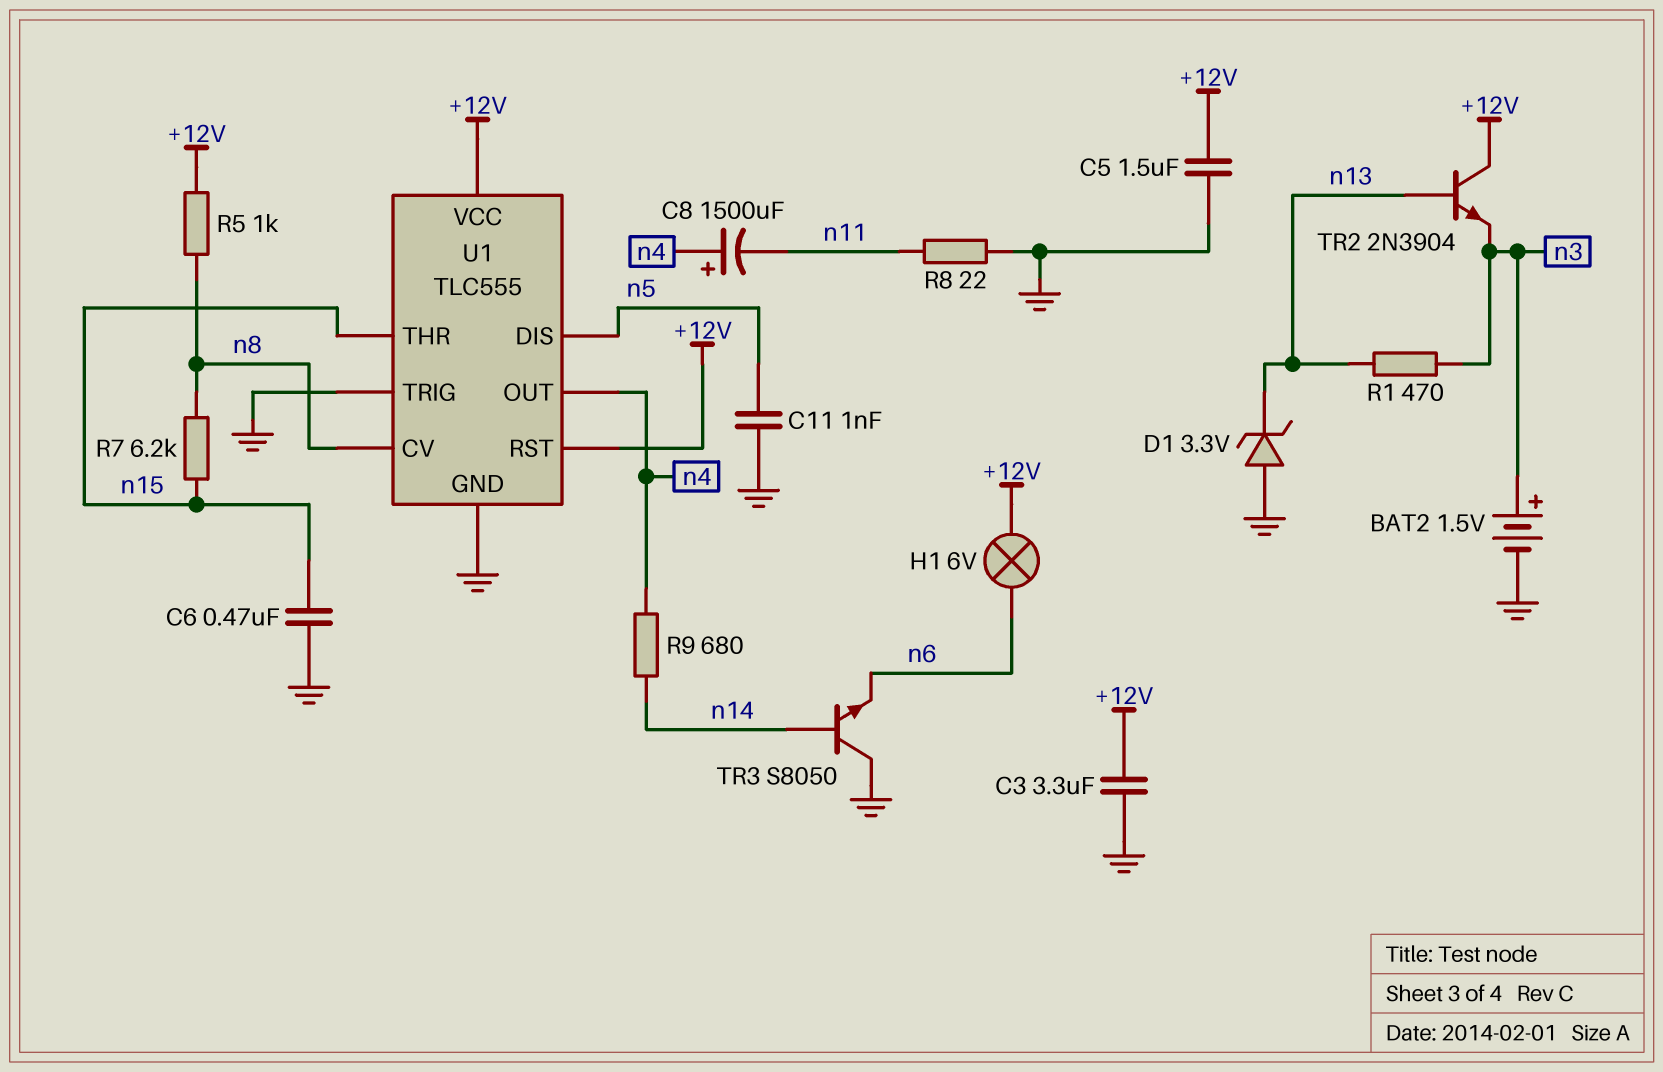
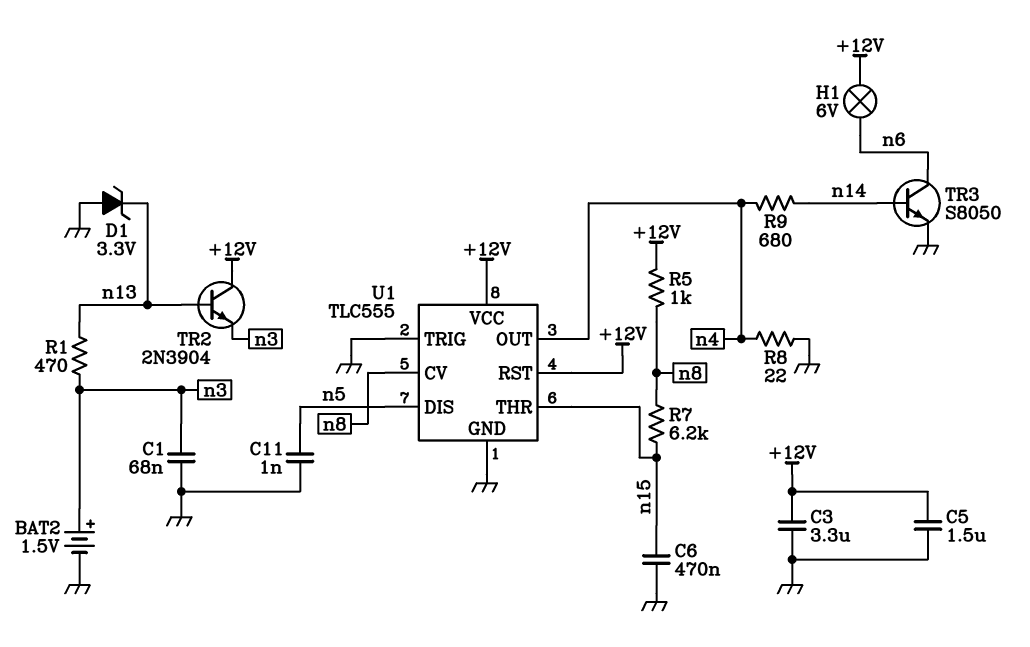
C1: none -> 68nF (GND, n3)
C8: 1500uF (plus n4, minus n11) -> none
R8: 22 (GND, n11) -> 22 (GND, n4)
TR3: NPN S8050 (B n14, C GND, E n6) -> NPN S8050 (B n14, C n6, E GND)

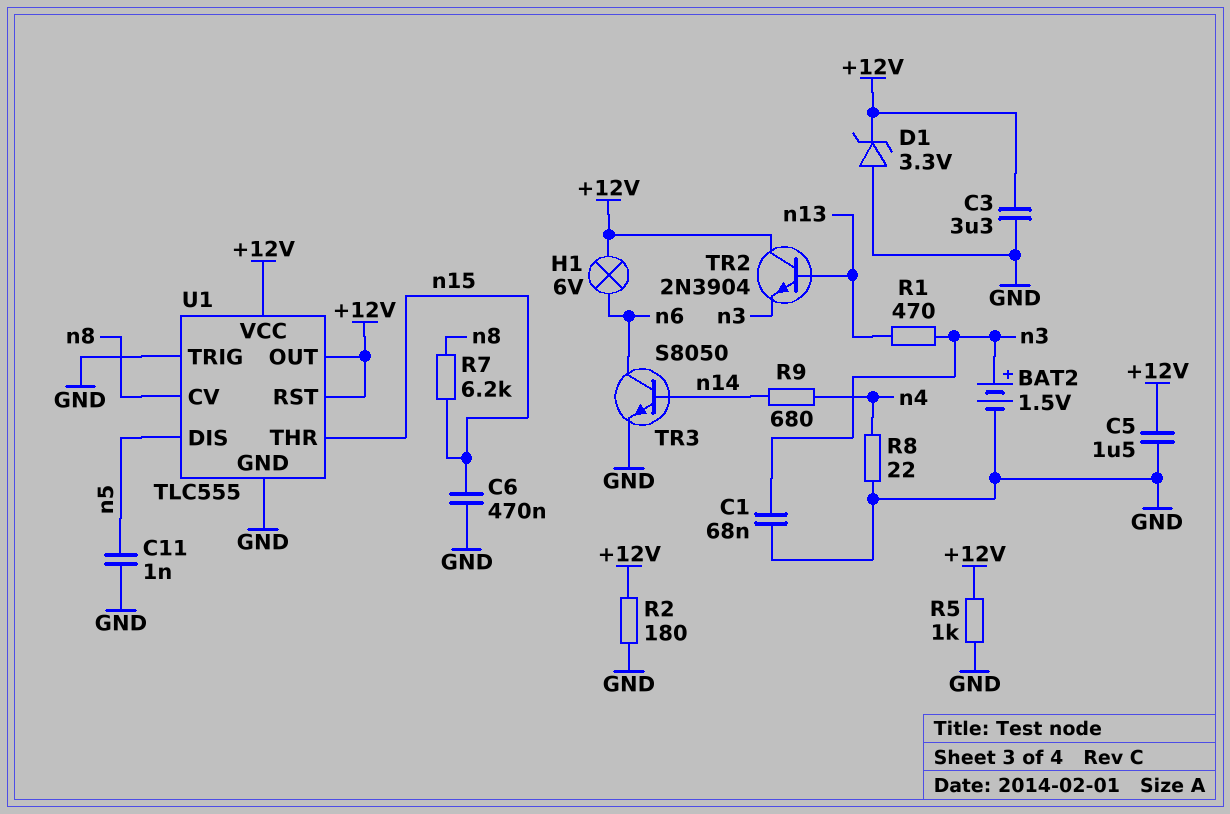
D1: zener 3.3V (A GND, K n13) -> zener 3.3V (A GND, K +12V)
R2: none -> 180 (+12V, GND)
R5: 1k (+12V, n8) -> 1k (+12V, GND)
U1 pin OUT: n4 -> +12V

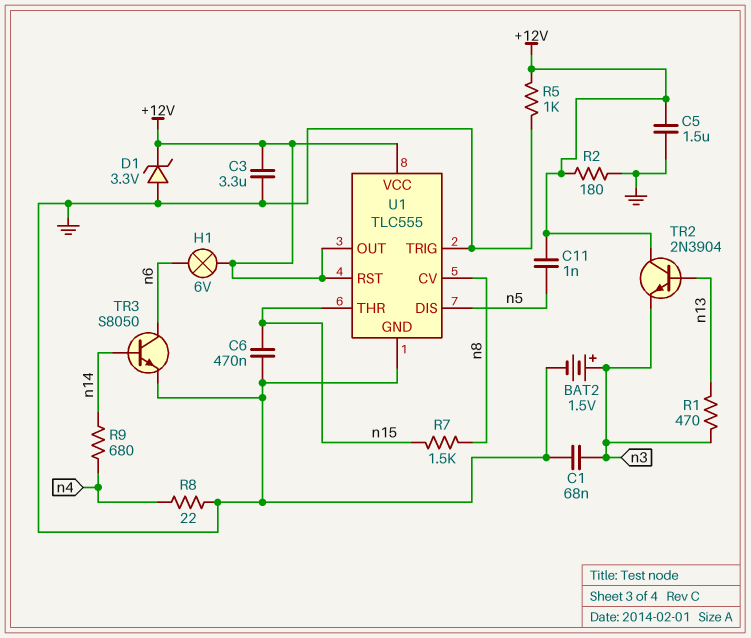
C11: 1nF (GND, n5) -> 1nF (+12V, n5)
R7: 6.2k (n8, n15) -> 1.5k (n8, n15)

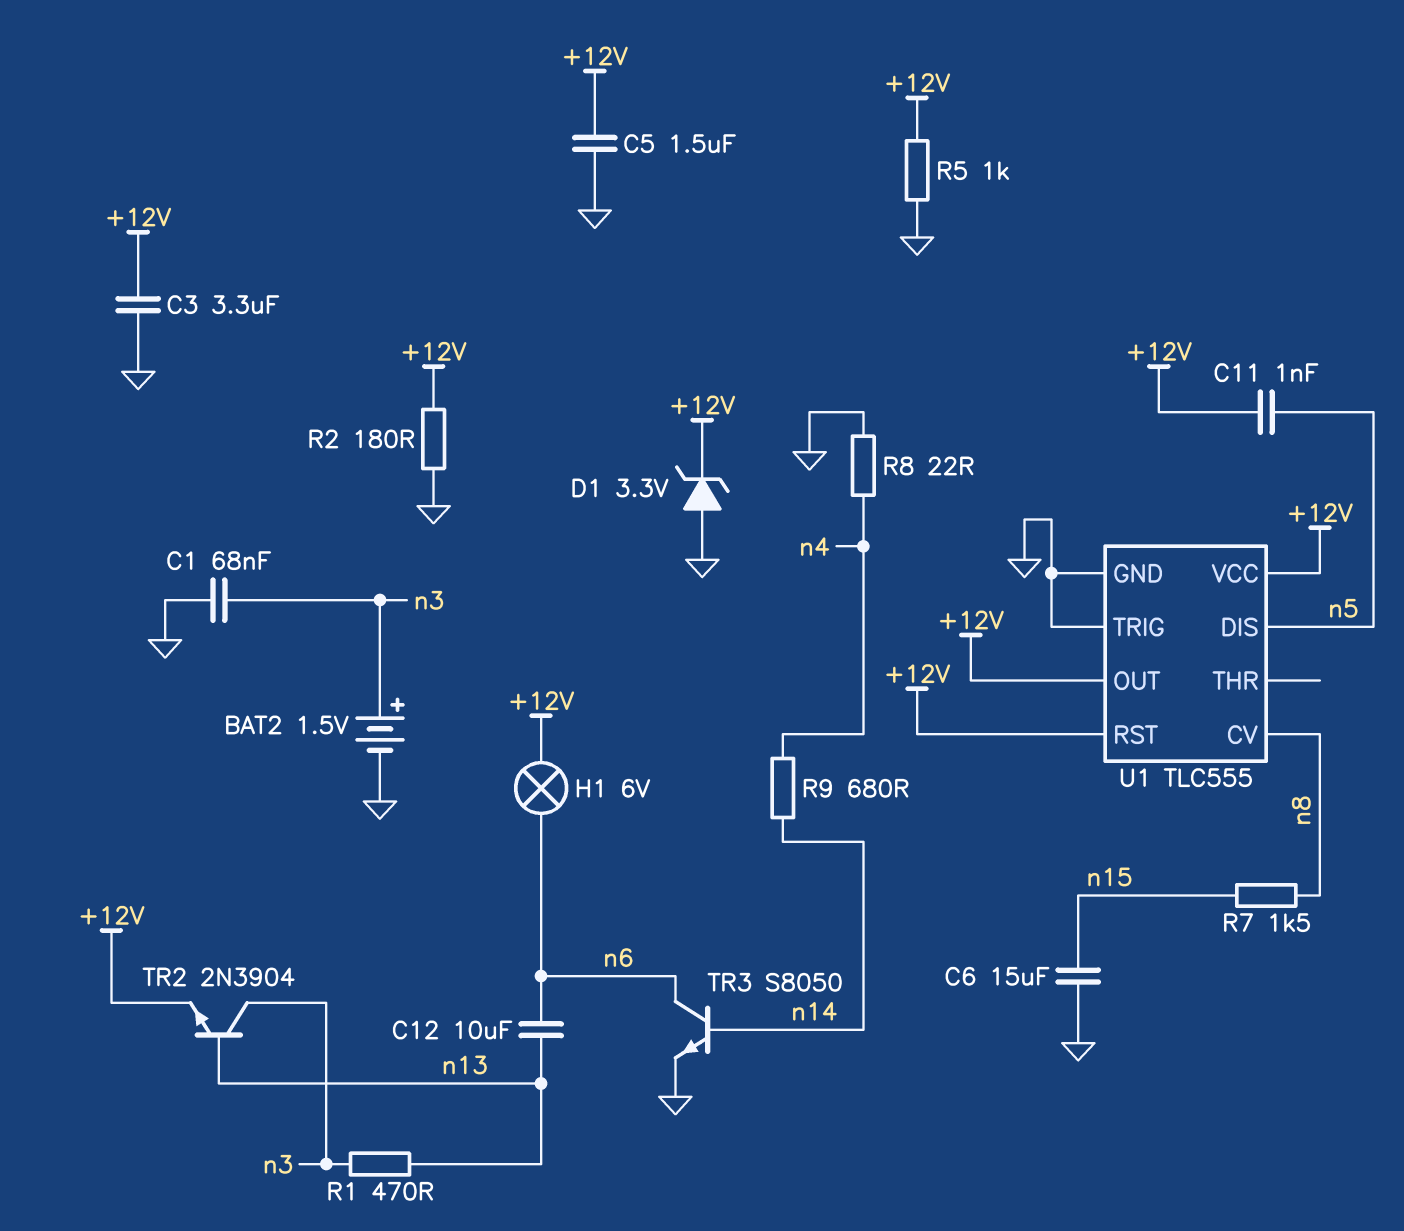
C6: 470nF (GND, n15) -> 15uF (GND, n15)
C12: none -> 10uF (n6, n13)
TR2: NPN 2N3904 (B n13, C +12V, E n3) -> NPN 2N3904 (B n13, C n3, E +12V)
U1 pin THR: n15 -> none

